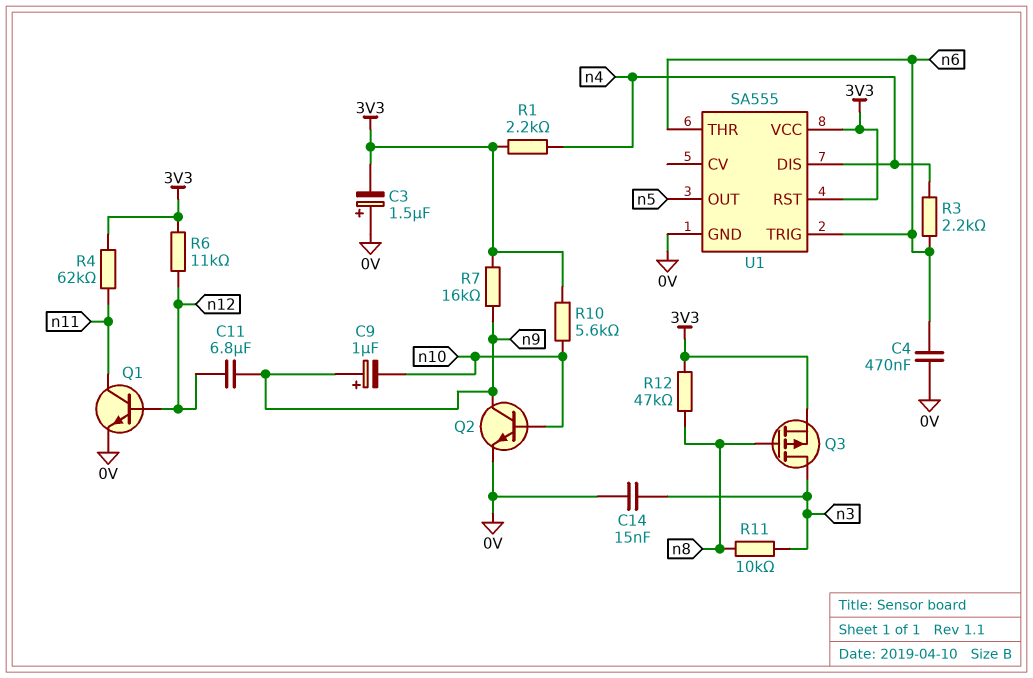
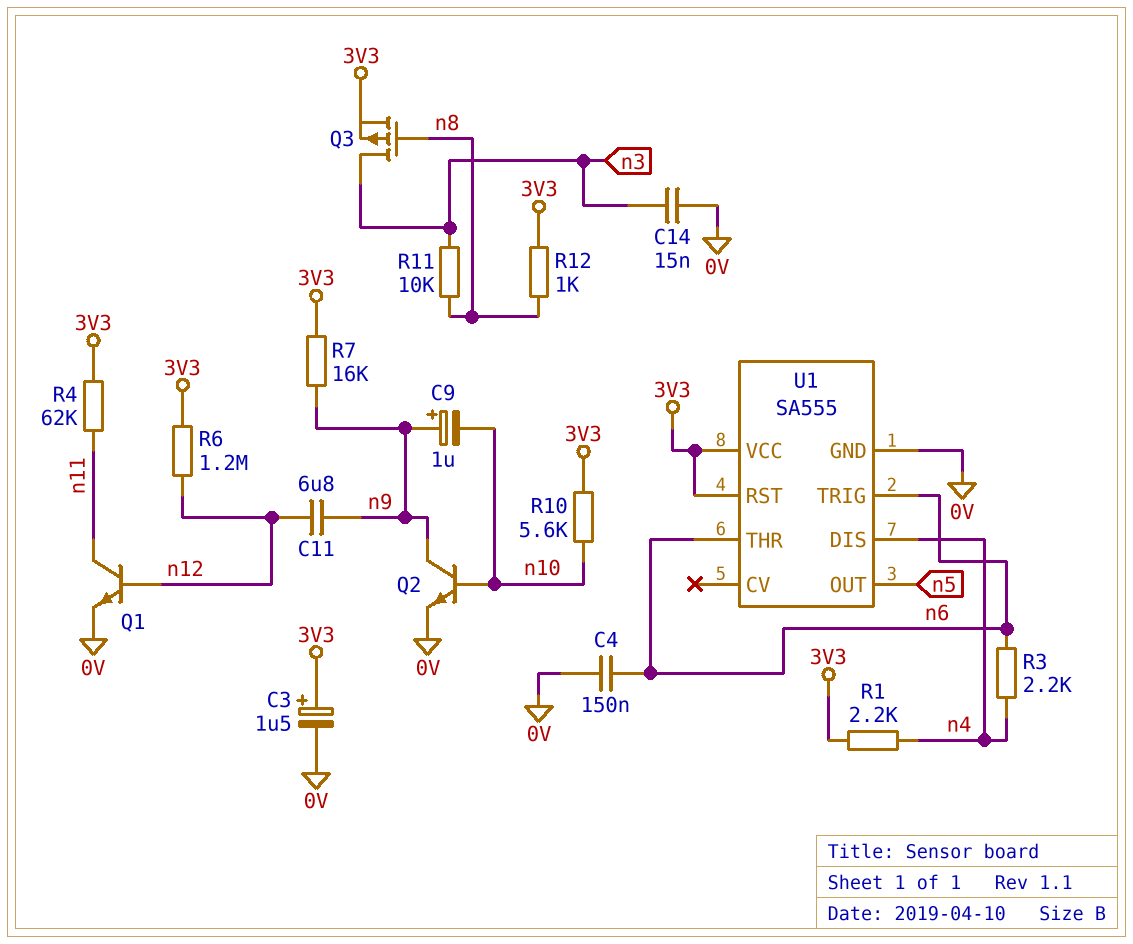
C3: 1.5uF (plus 0V, minus 3V3) -> 1.5uF (plus 3V3, minus 0V)
C4: 470nF (0V, n6) -> 150nF (0V, n6)
R6: 11k (3V3, n12) -> 1.2M (3V3, n12)
R12: 47k (3V3, n8) -> 1k (3V3, n8)

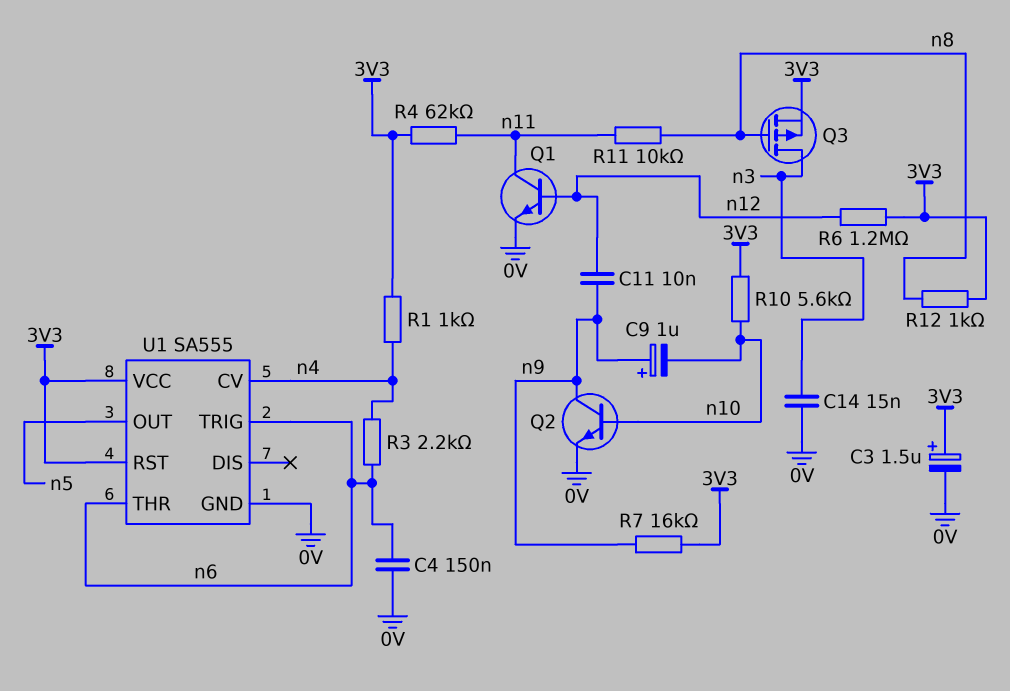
C11: 6.8uF (n9, n12) -> 10nF (n9, n12)
R1: 2.2k (3V3, n4) -> 1k (3V3, n4)
R11: 10k (n3, n8) -> 10k (n8, n11)
U1 pin CV: none -> n4
U1 pin DIS: n4 -> none

